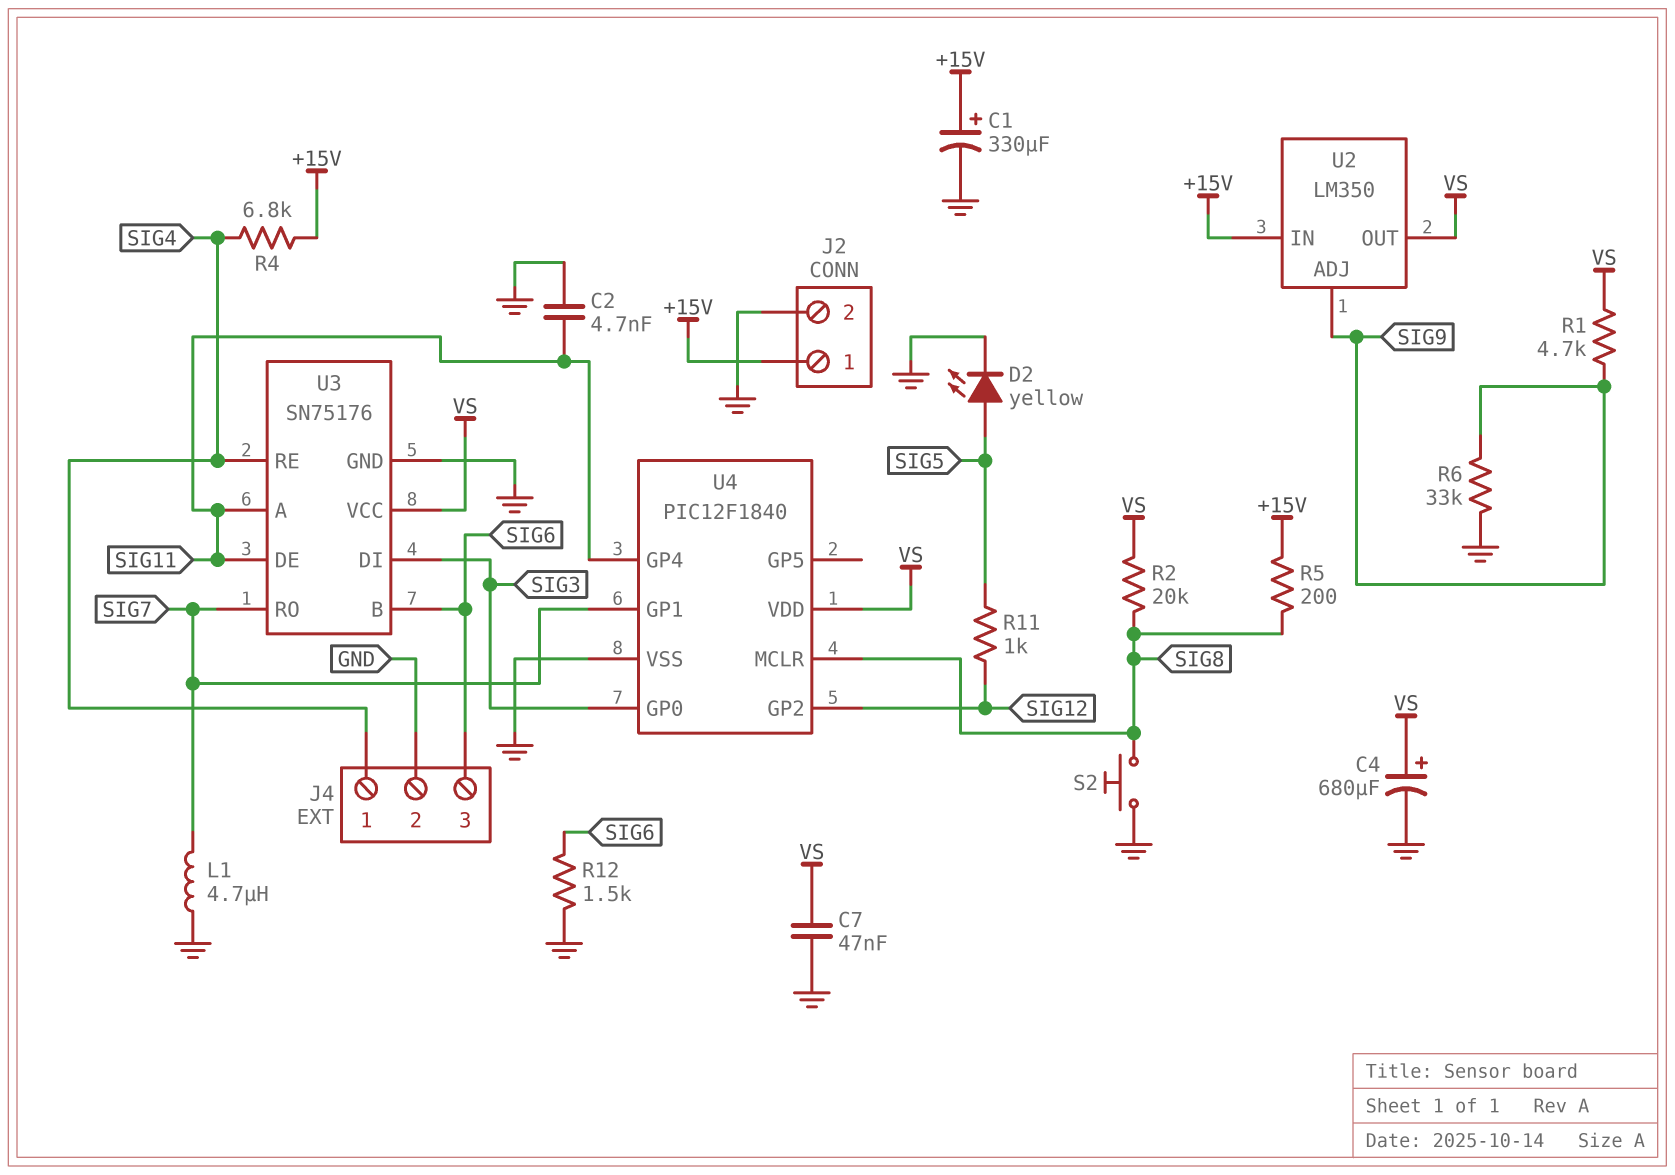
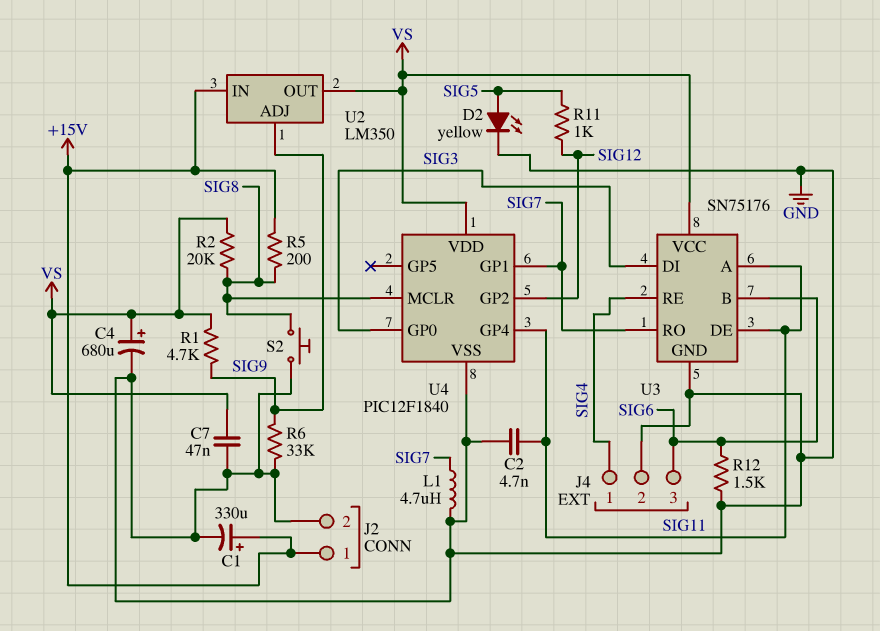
R4: 6.8k (+15V, SIG4) -> none

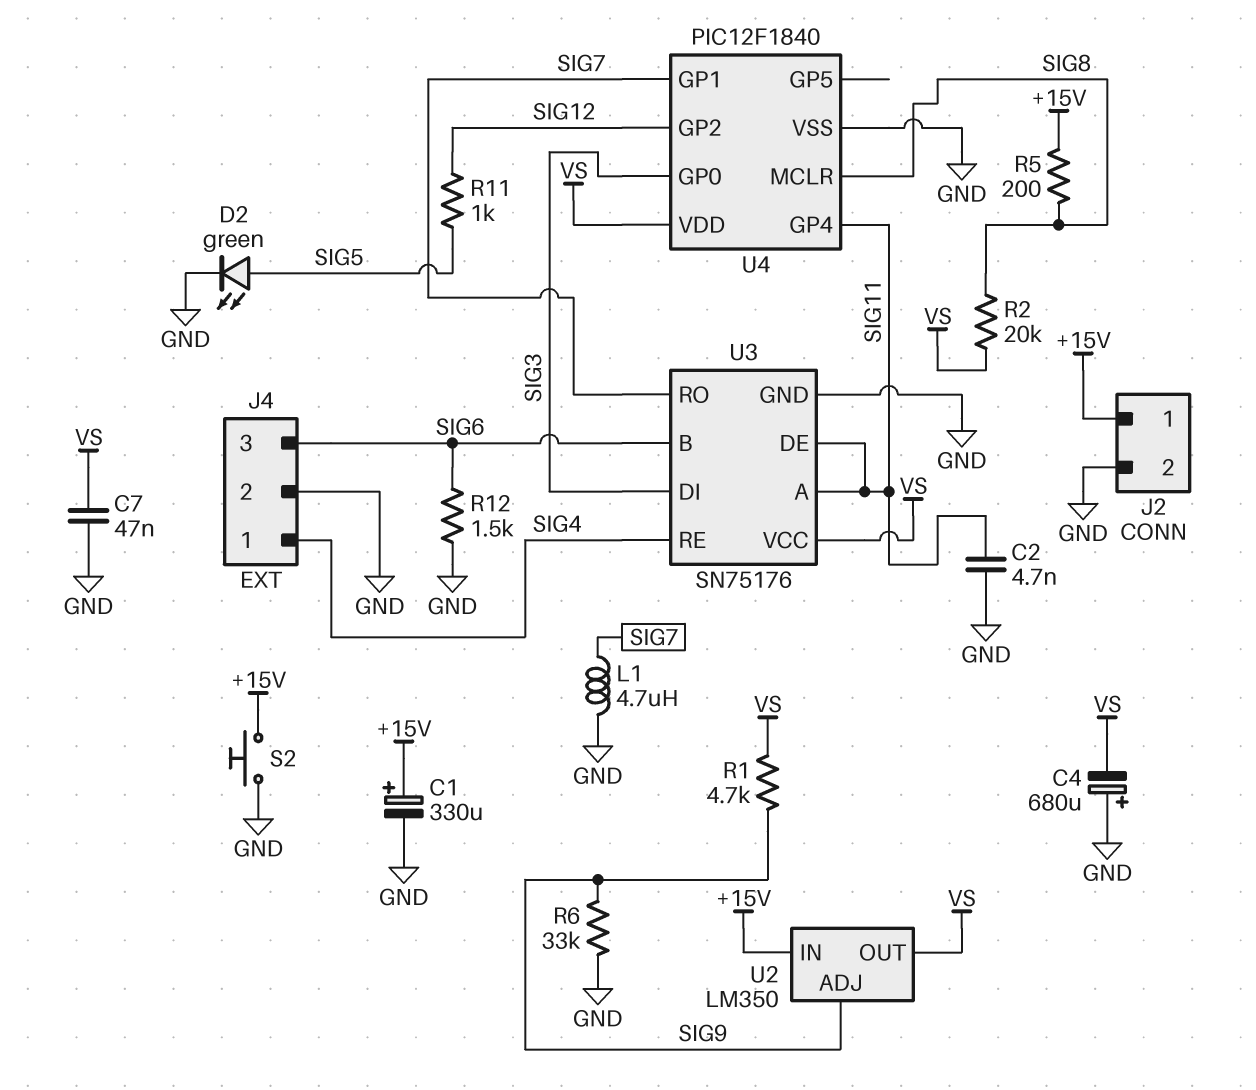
C4: 680uF (plus VS, minus GND) -> 680uF (plus GND, minus VS)
D2: LED yellow (A SIG5, K GND) -> LED green (A SIG5, K GND)
S2: button (GND, SIG8) -> button (+15V, GND)

